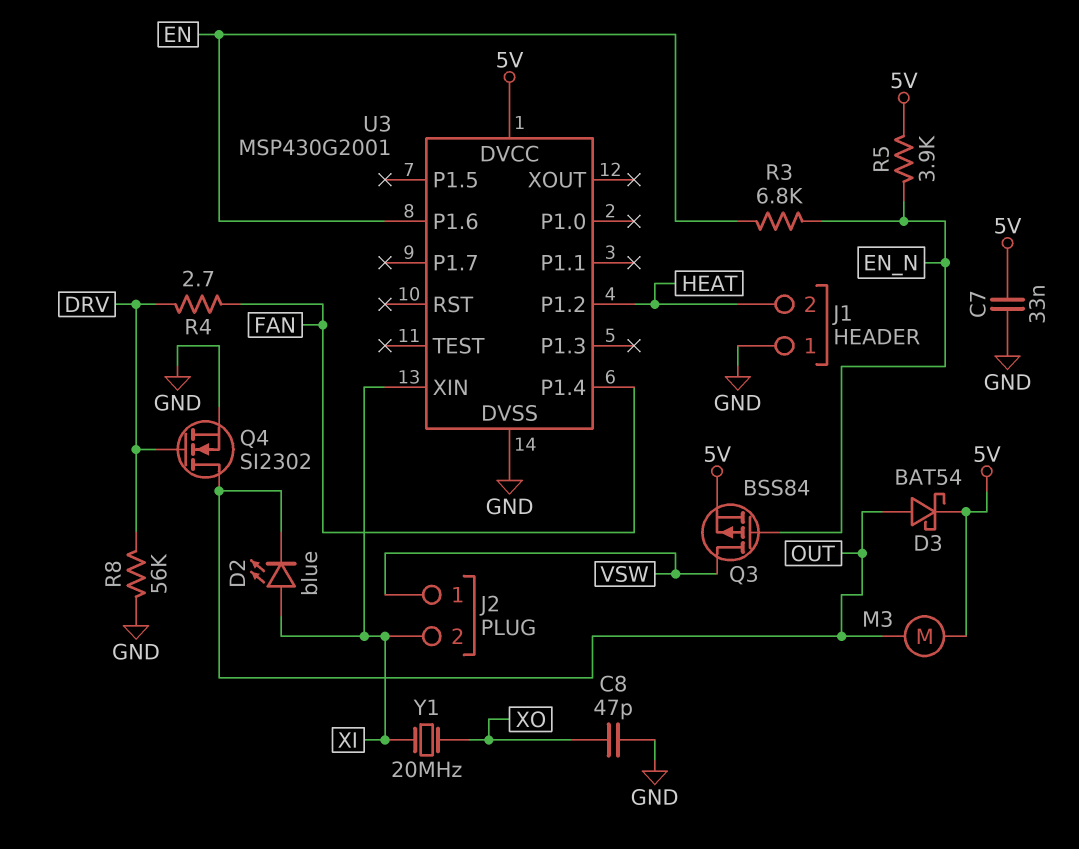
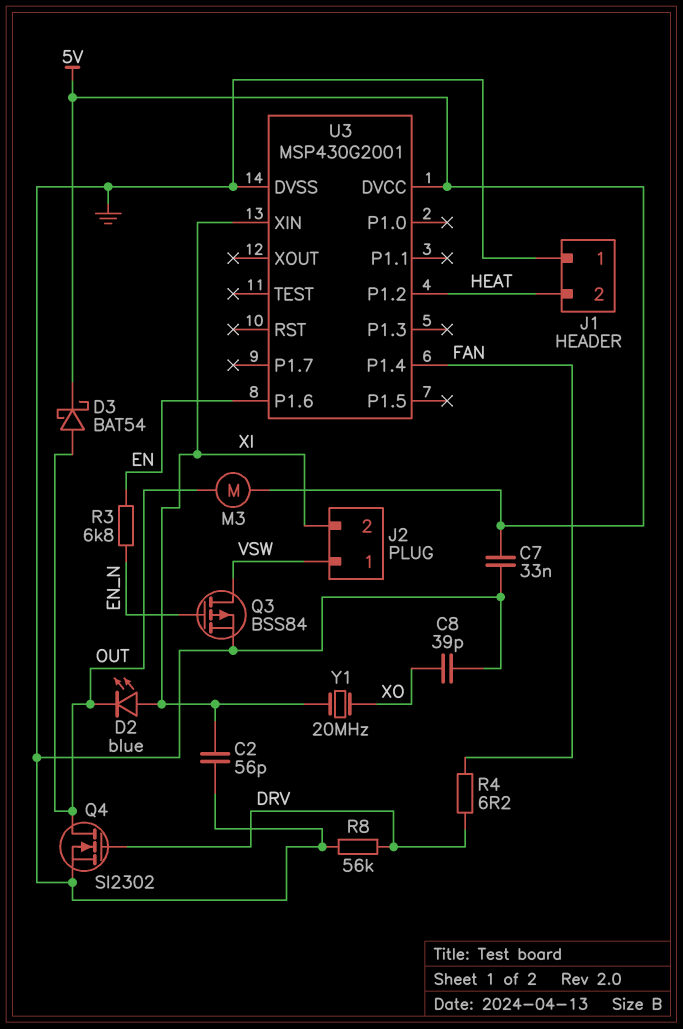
C2: none -> 56pF (GND, XI)
C8: 47pF (GND, XO) -> 39pF (GND, XO)
Q3: PMOS BSS84 (G EN_N, D VSW, S 5V) -> PMOS BSS84 (G EN_N, D VSW, S GND)
R4: 2.7 (DRV, FAN) -> 6.2 (DRV, FAN)
R5: 3.9k (5V, EN_N) -> none

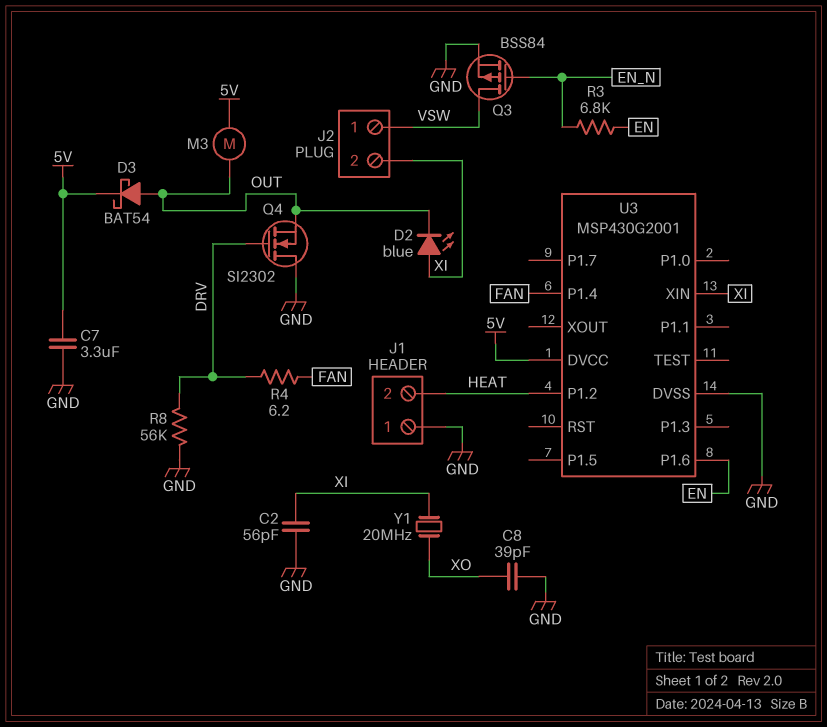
C7: 33nF (5V, GND) -> 3.3uF (5V, GND)
Q4: NMOS SI2302 (G DRV, D OUT, S GND) -> NMOS SI2302 (G DRV, D GND, S OUT)

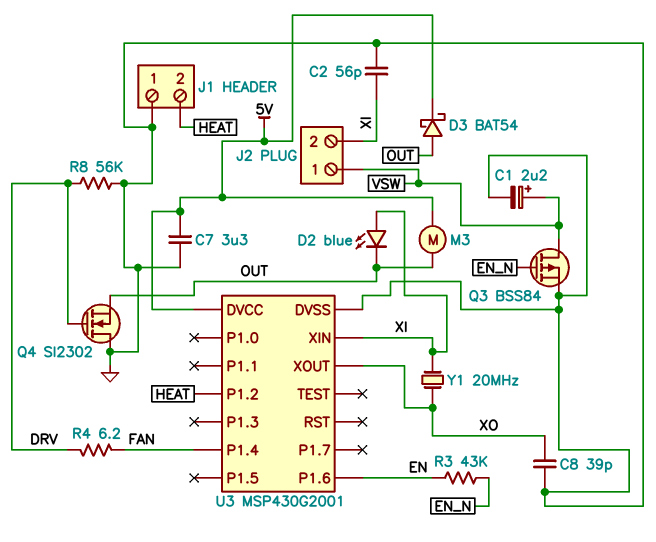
C1: none -> 2.2uF (plus VSW, minus GND)
R3: 6.8k (EN, EN_N) -> 43k (EN, EN_N)
U3 pin XOUT: none -> XO

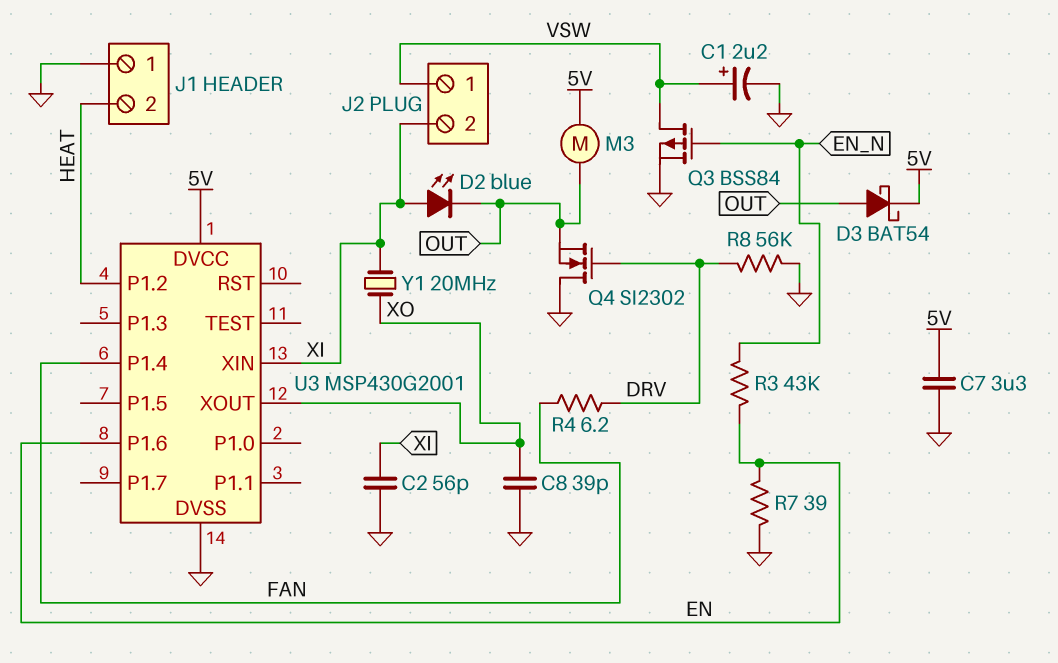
R7: none -> 39 (EN, GND)

